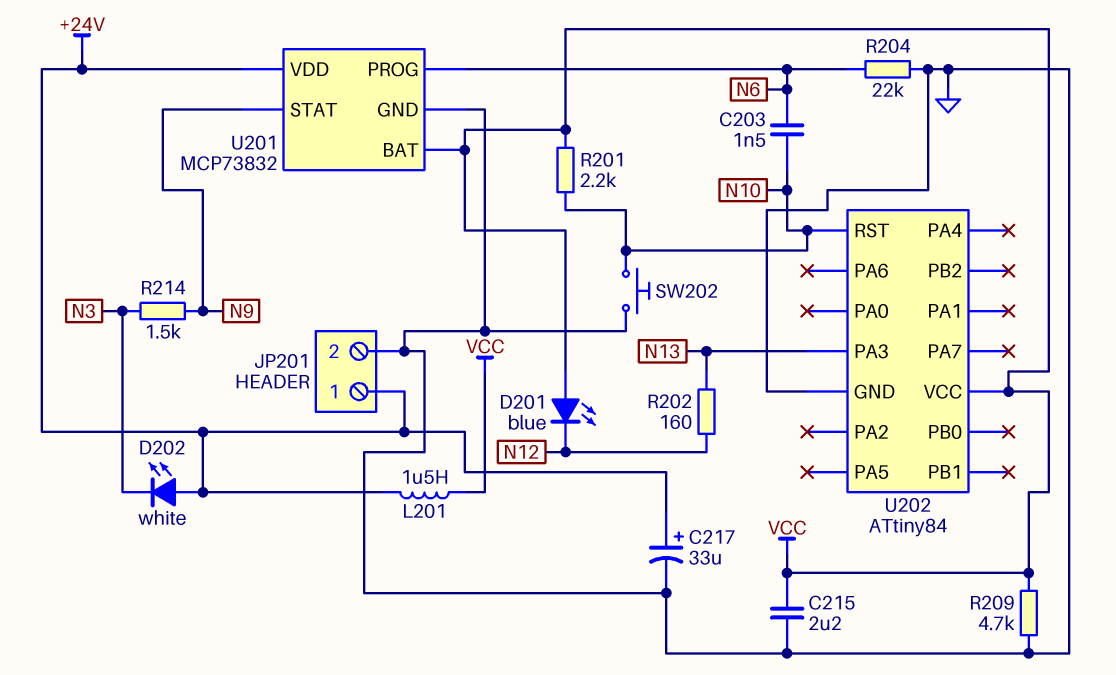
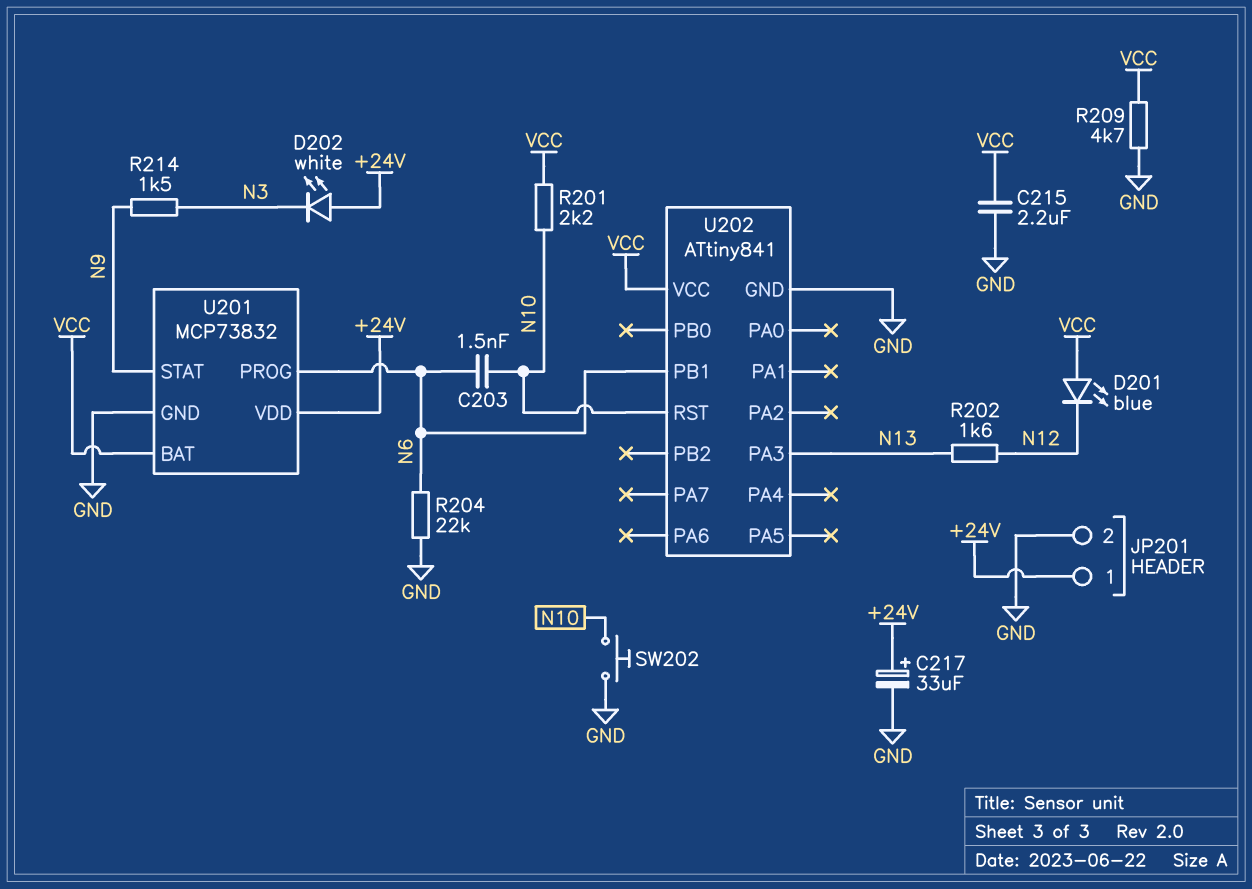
L201: 1.5uH (+24V, VCC) -> none
R202: 160 (N12, N13) -> 1.6k (N12, N13)
U202: ATtiny84 -> ATtiny841
U202 pin PB1: none -> N6

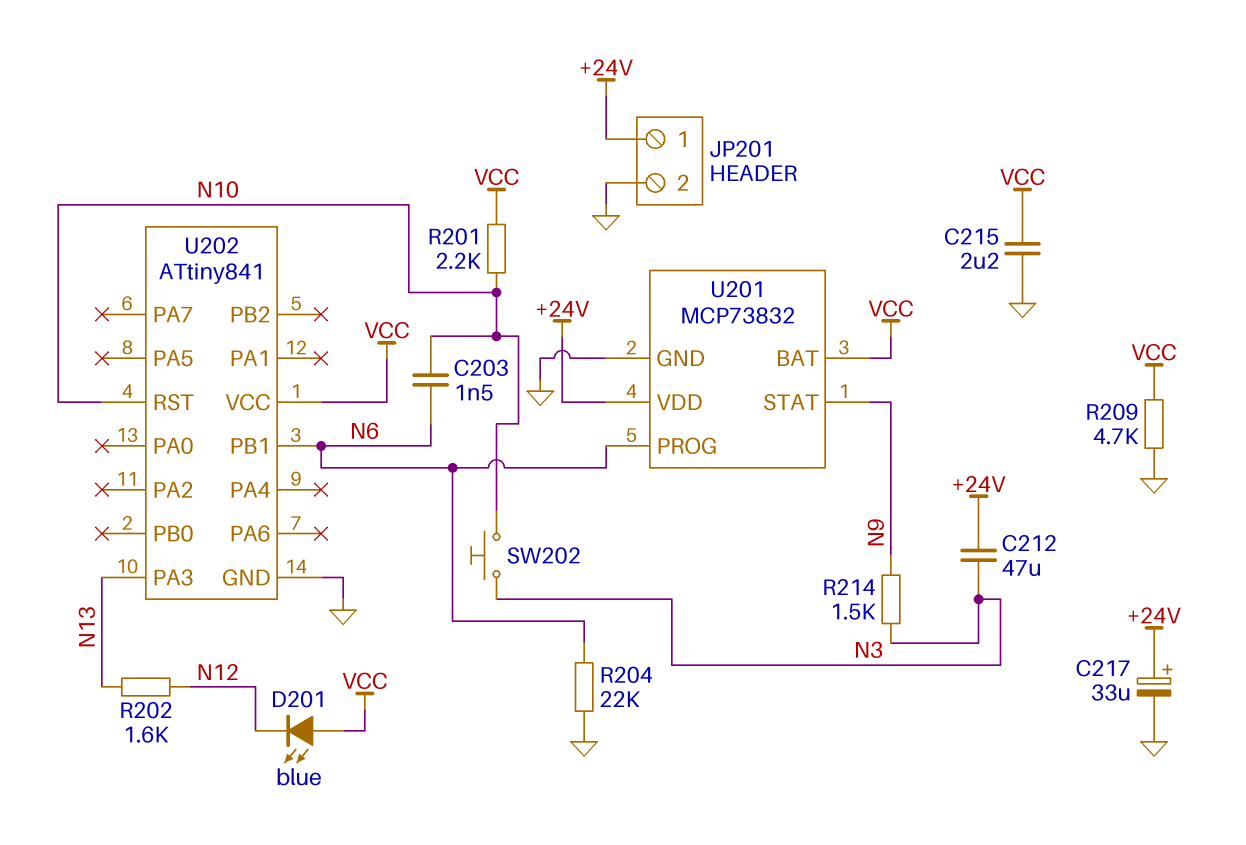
C212: none -> 47uF (+24V, N3)
D202: LED white (A +24V, K N3) -> none
SW202: button (GND, N10) -> button (N3, N10)

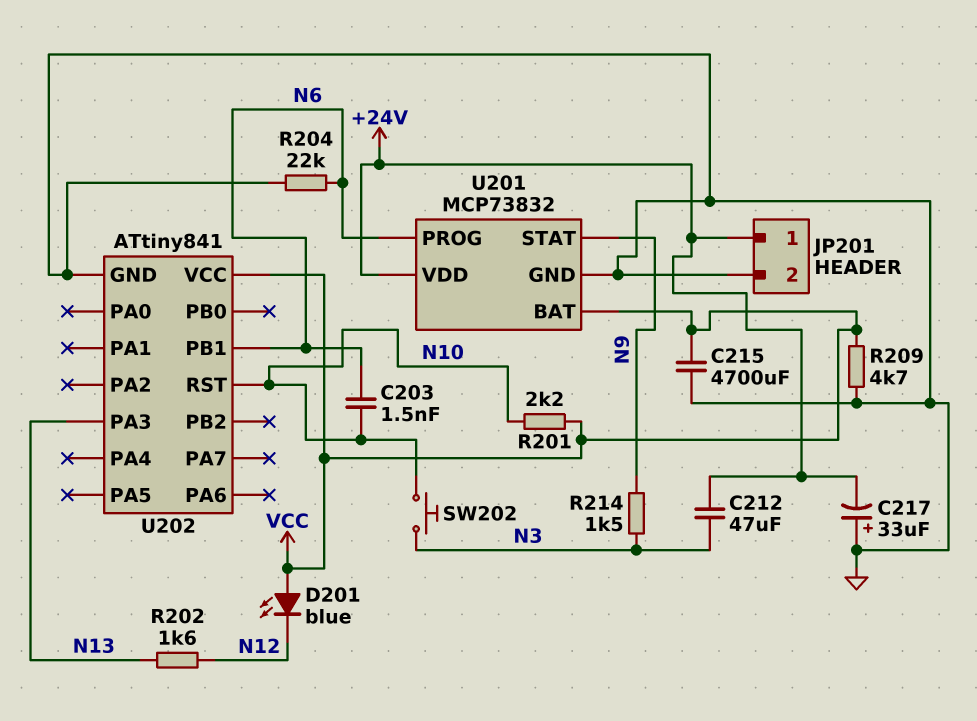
C215: 2.2uF (GND, VCC) -> 4700uF (GND, VCC)
C217: 33uF (plus +24V, minus GND) -> 33uF (plus GND, minus +24V)

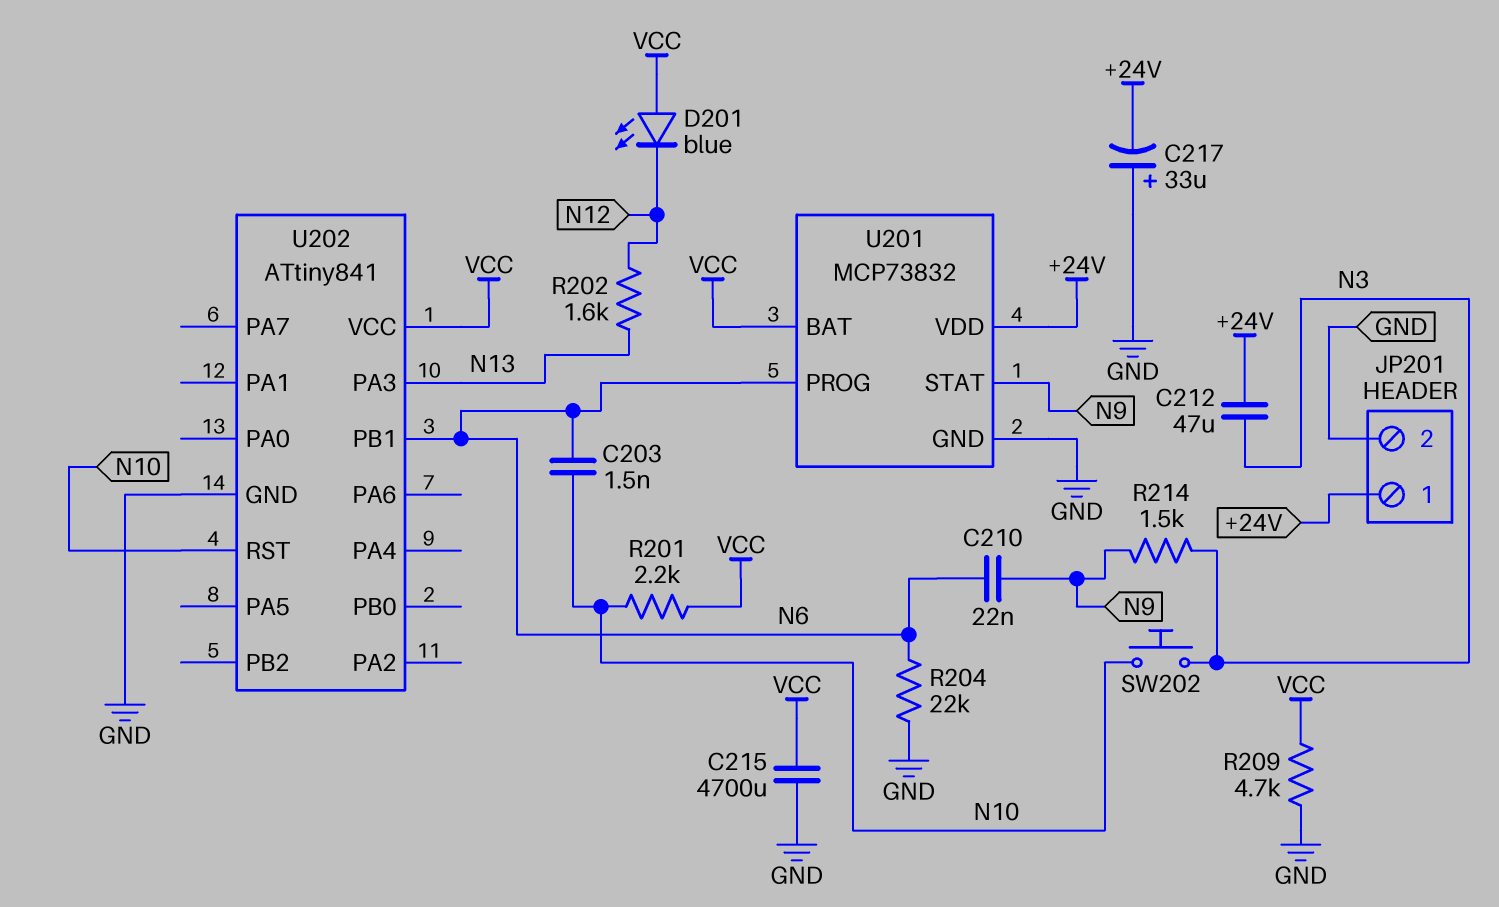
C210: none -> 22nF (N6, N9)

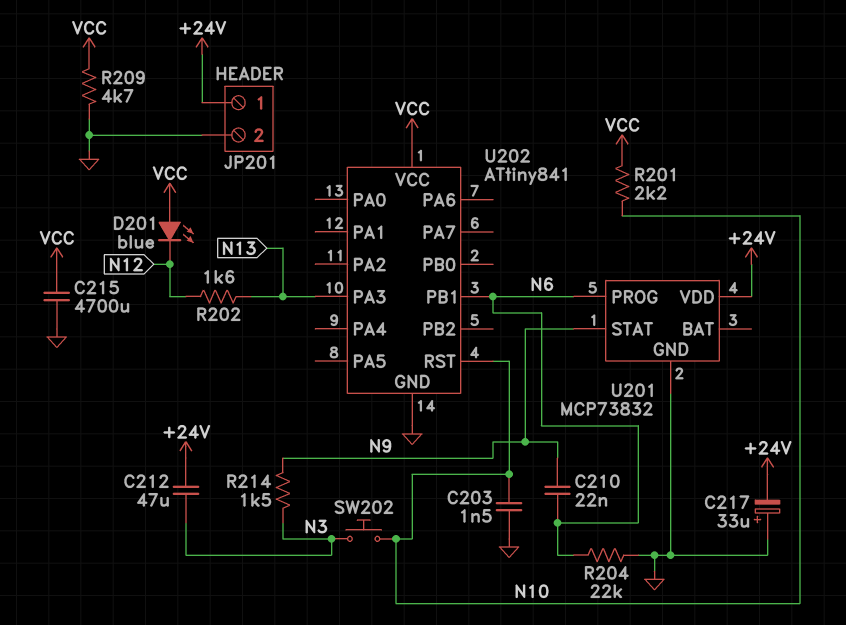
C203: 1.5nF (N6, N10) -> 1.5nF (GND, N10)
U201 pin BAT: VCC -> none

